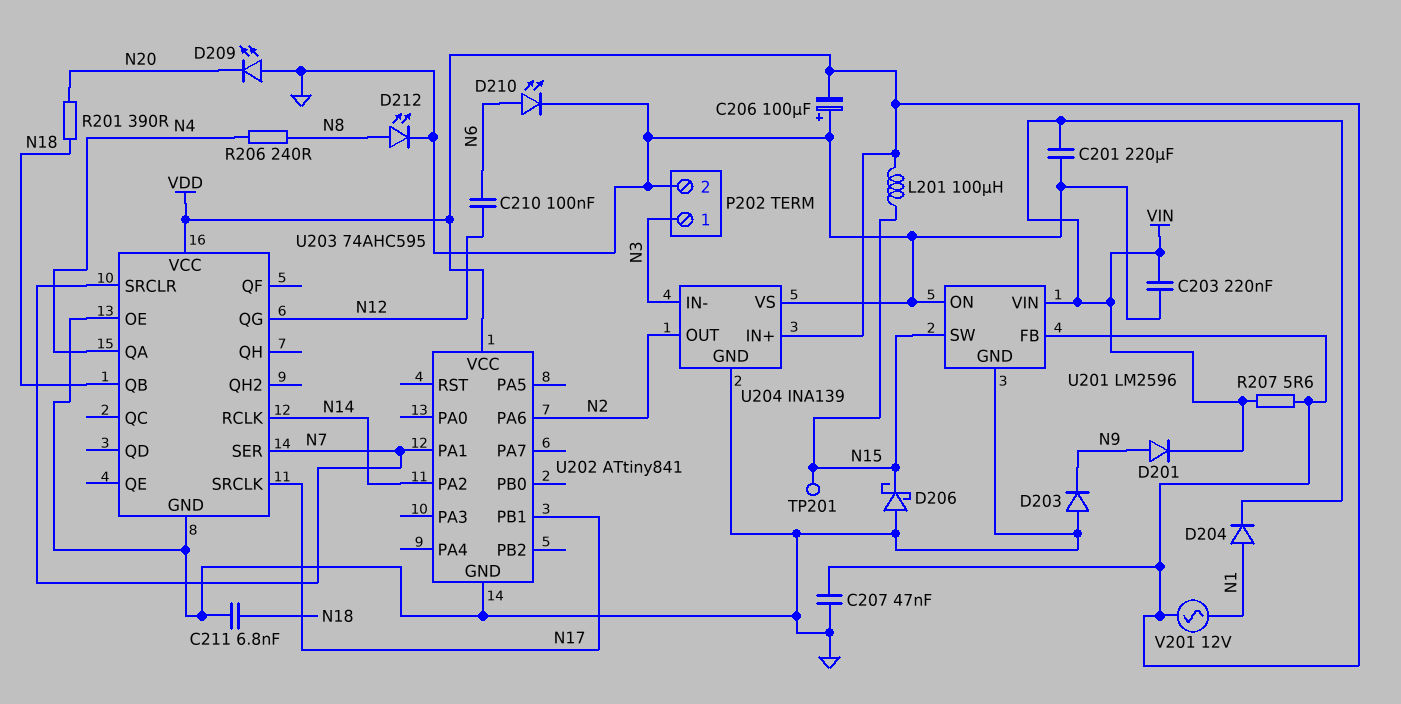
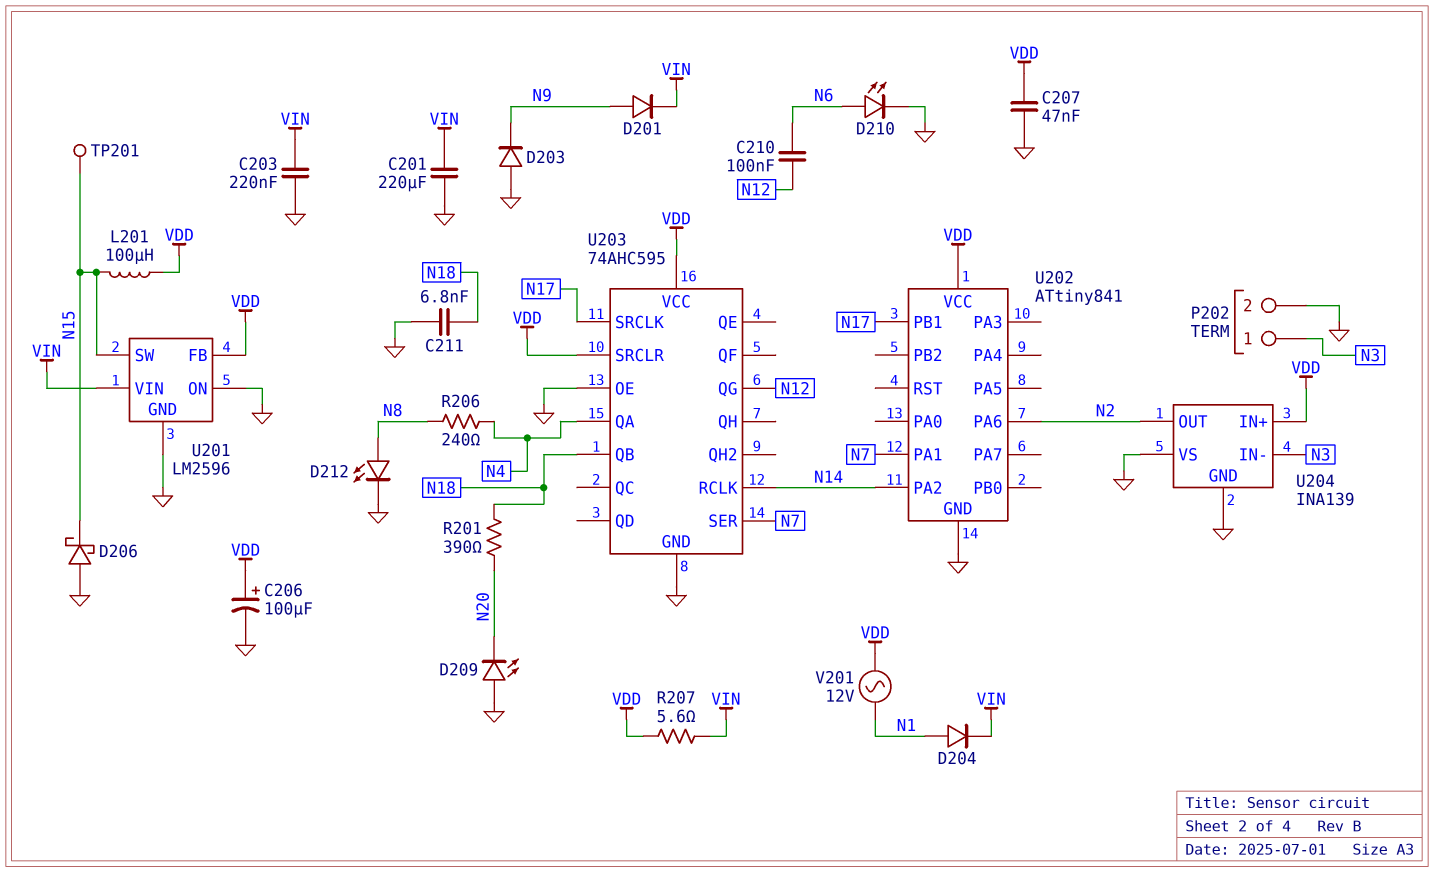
C206: 100uF (plus GND, minus VDD) -> 100uF (plus VDD, minus GND)
U203 pin SRCLR: N7 -> VDD

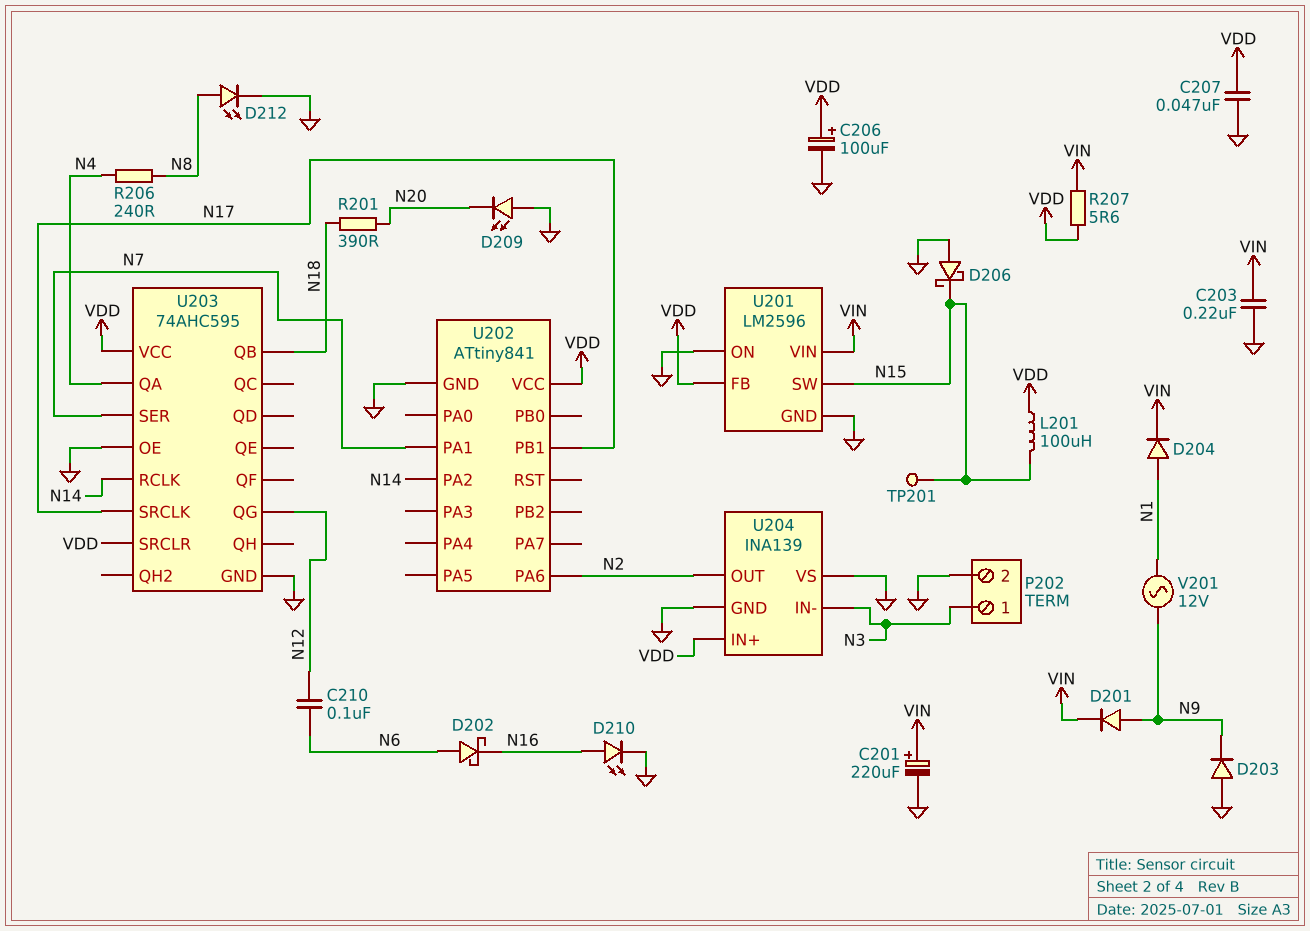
C201: 220uF (GND, VIN) -> 220uF (plus VIN, minus GND)
C211: 6.8nF (GND, N18) -> none
D202: none -> schottky (A N6, K N16)
D210: LED (A N6, K GND) -> LED (A N16, K GND)
V201: AC 12V (N1, VDD) -> AC 12V (N1, N9)

